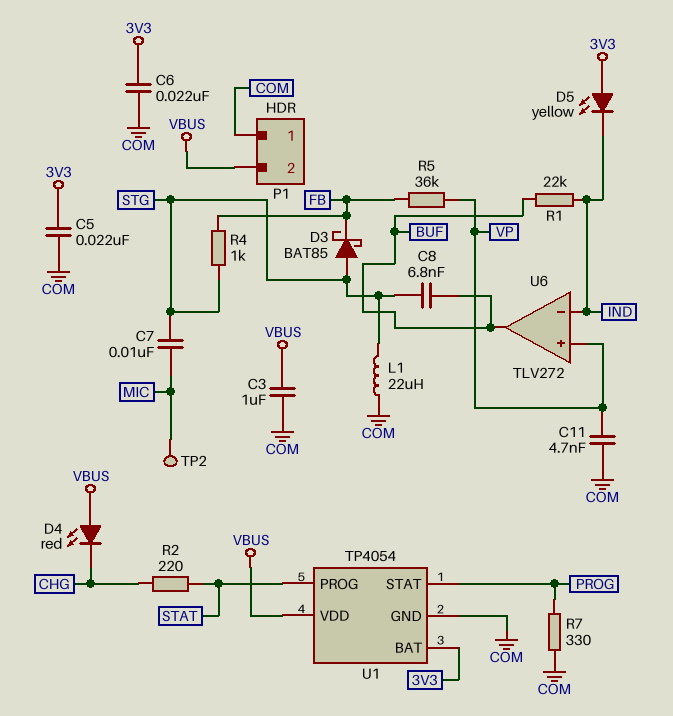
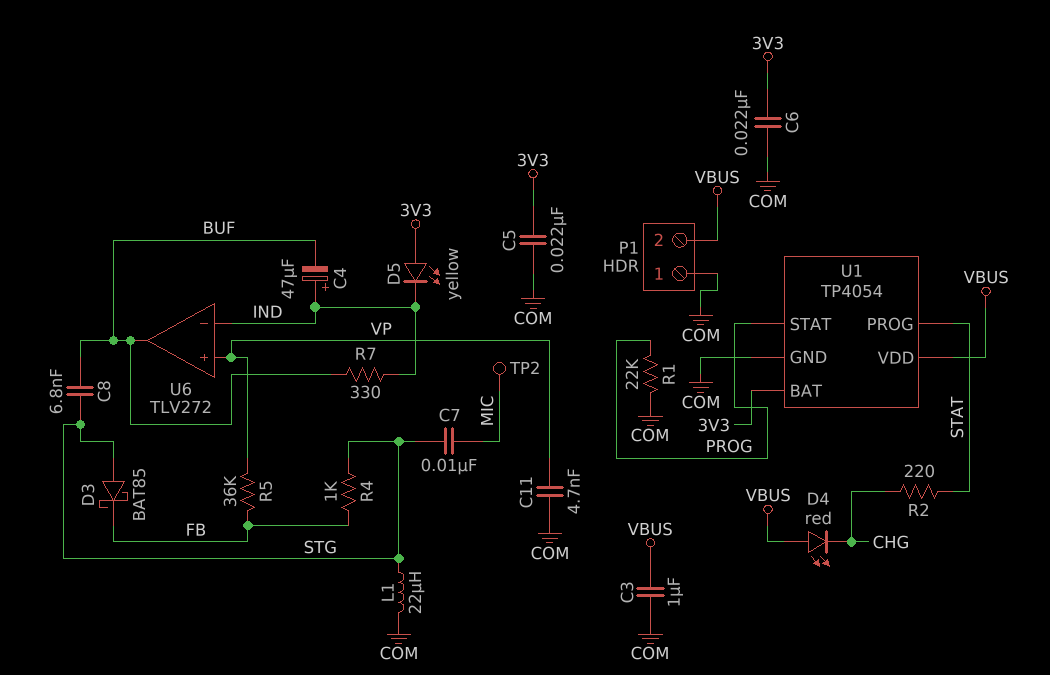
C4: none -> 47uF (plus IND, minus BUF)
R1: 22k (BUF, IND) -> 22k (COM, PROG)
R7: 330 (COM, PROG) -> 330 (BUF, IND)

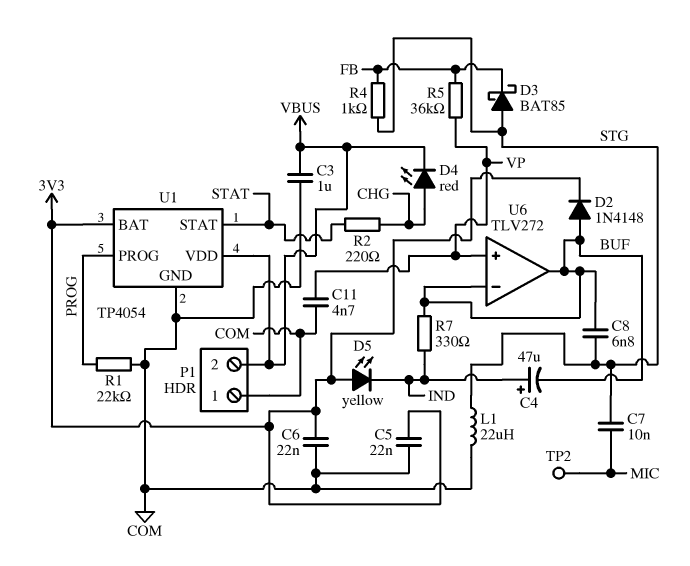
D2: none -> diode 1N4148 (A BUF, K 3V3)
D4: LED red (A VBUS, K CHG) -> LED red (A CHG, K VBUS)
U1 pin PROG: STAT -> PROG
U1 pin STAT: PROG -> STAT
U6 pin in-: IND -> BUF

